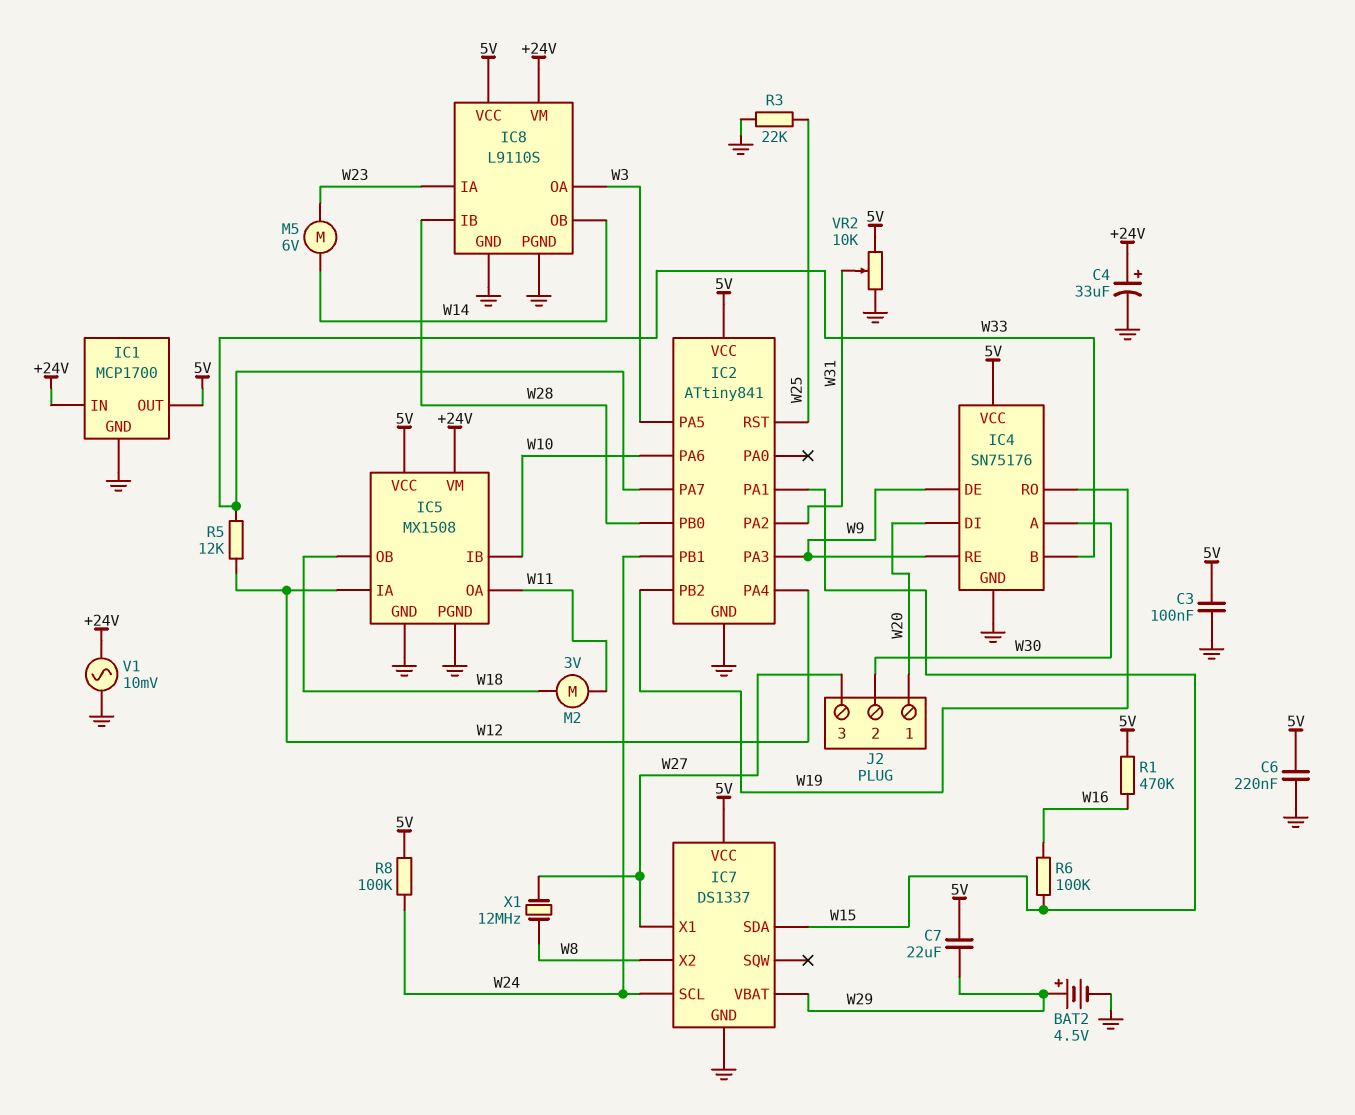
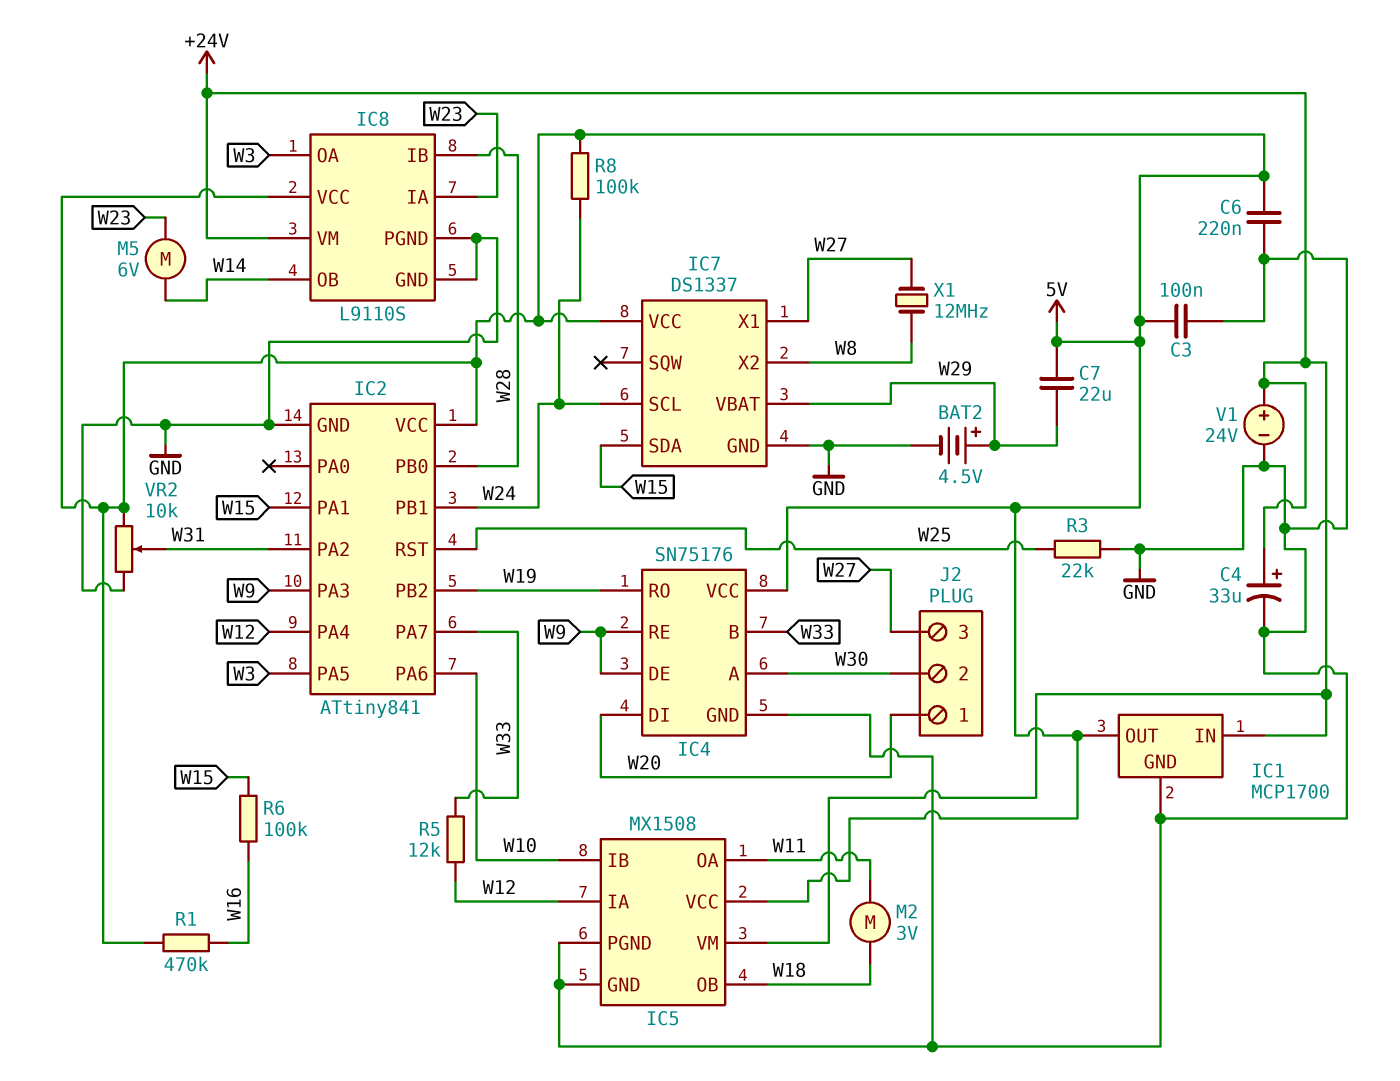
V1: AC 10mV (+24V, GND) -> 24V (plus +24V, minus GND)

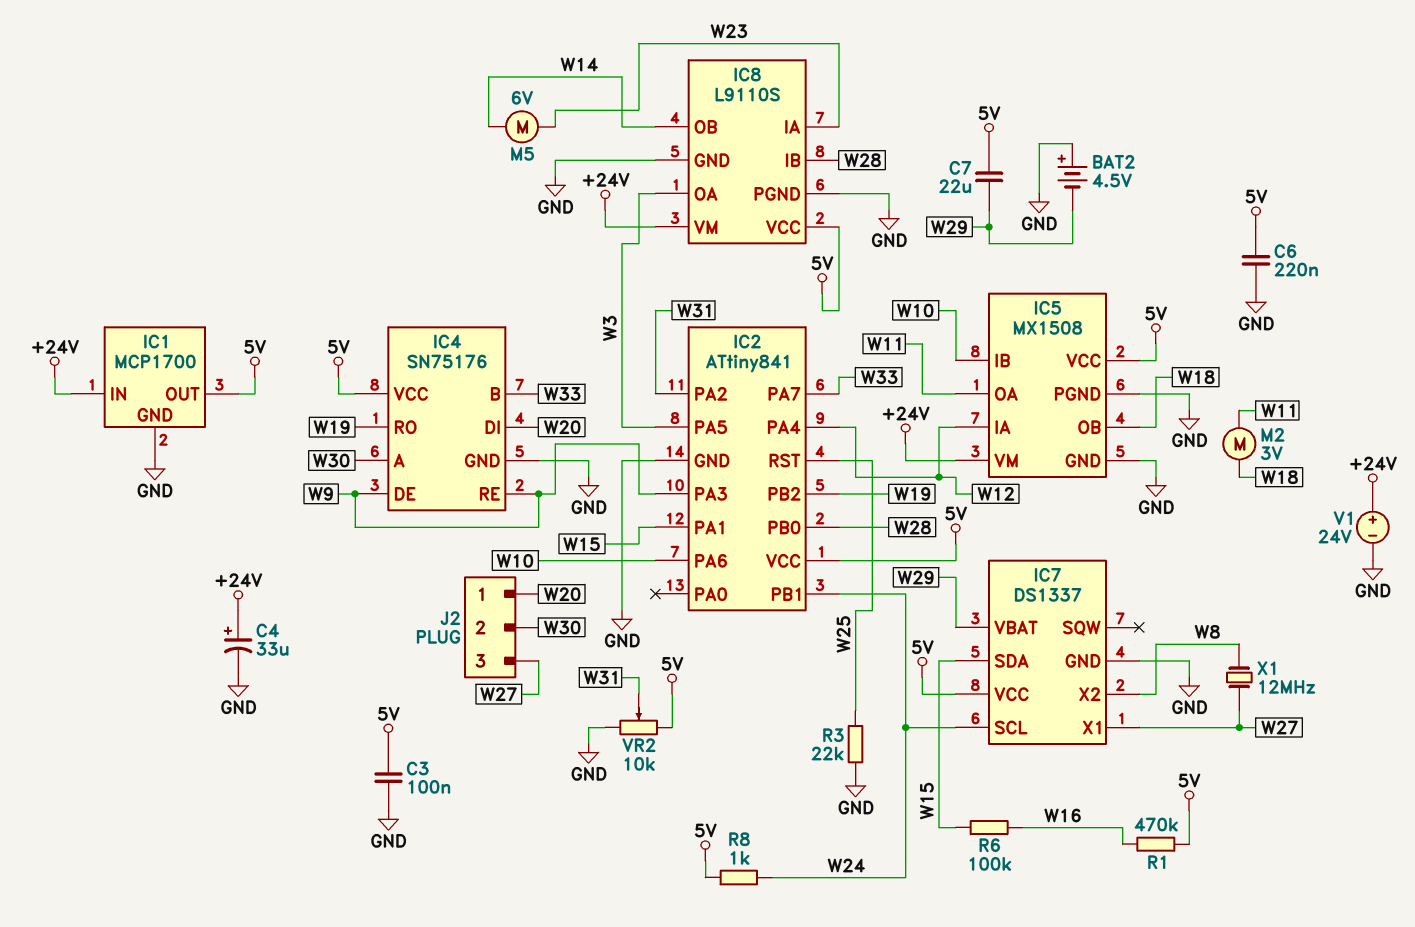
BAT2: 4.5V (plus W29, minus GND) -> 4.5V (plus GND, minus W29)
R5: 12k (W12, W33) -> none
R8: 100k (5V, W24) -> 1k (5V, W24)

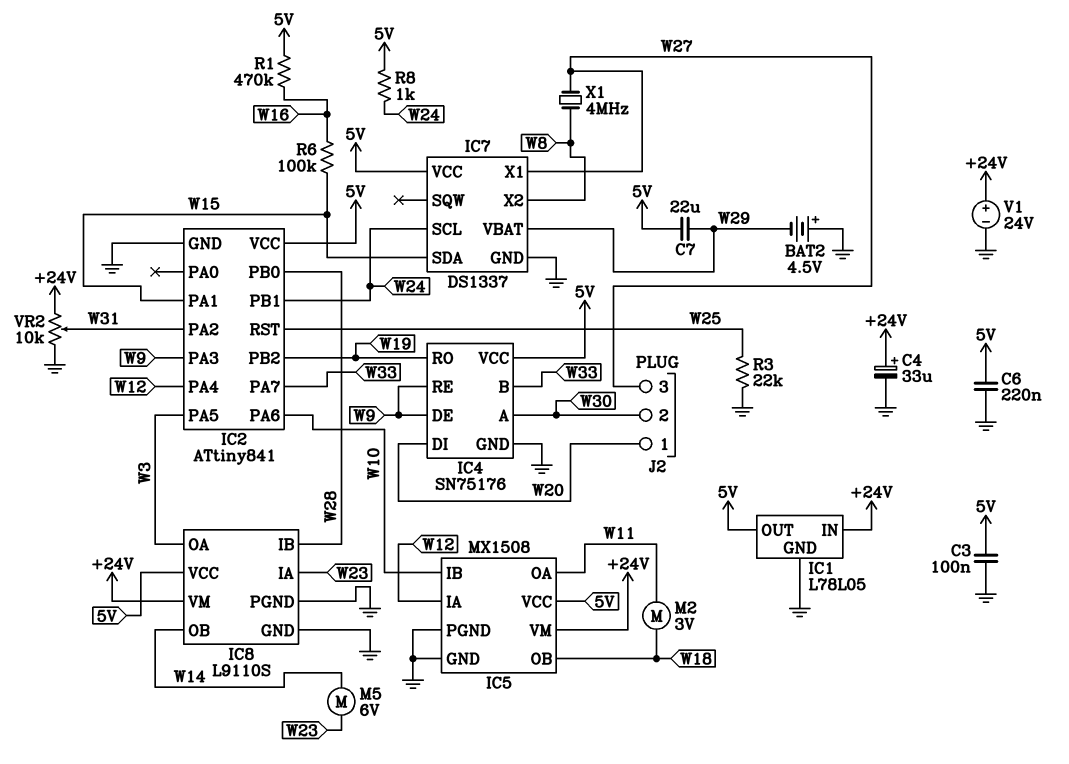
IC1: MCP1700 -> L78L05
VR2: 10k (5V, GND, wiper W31) -> 10k (+24V, GND, wiper W31)
X1: 12MHz (W8, W27) -> 4MHz (W8, W27)

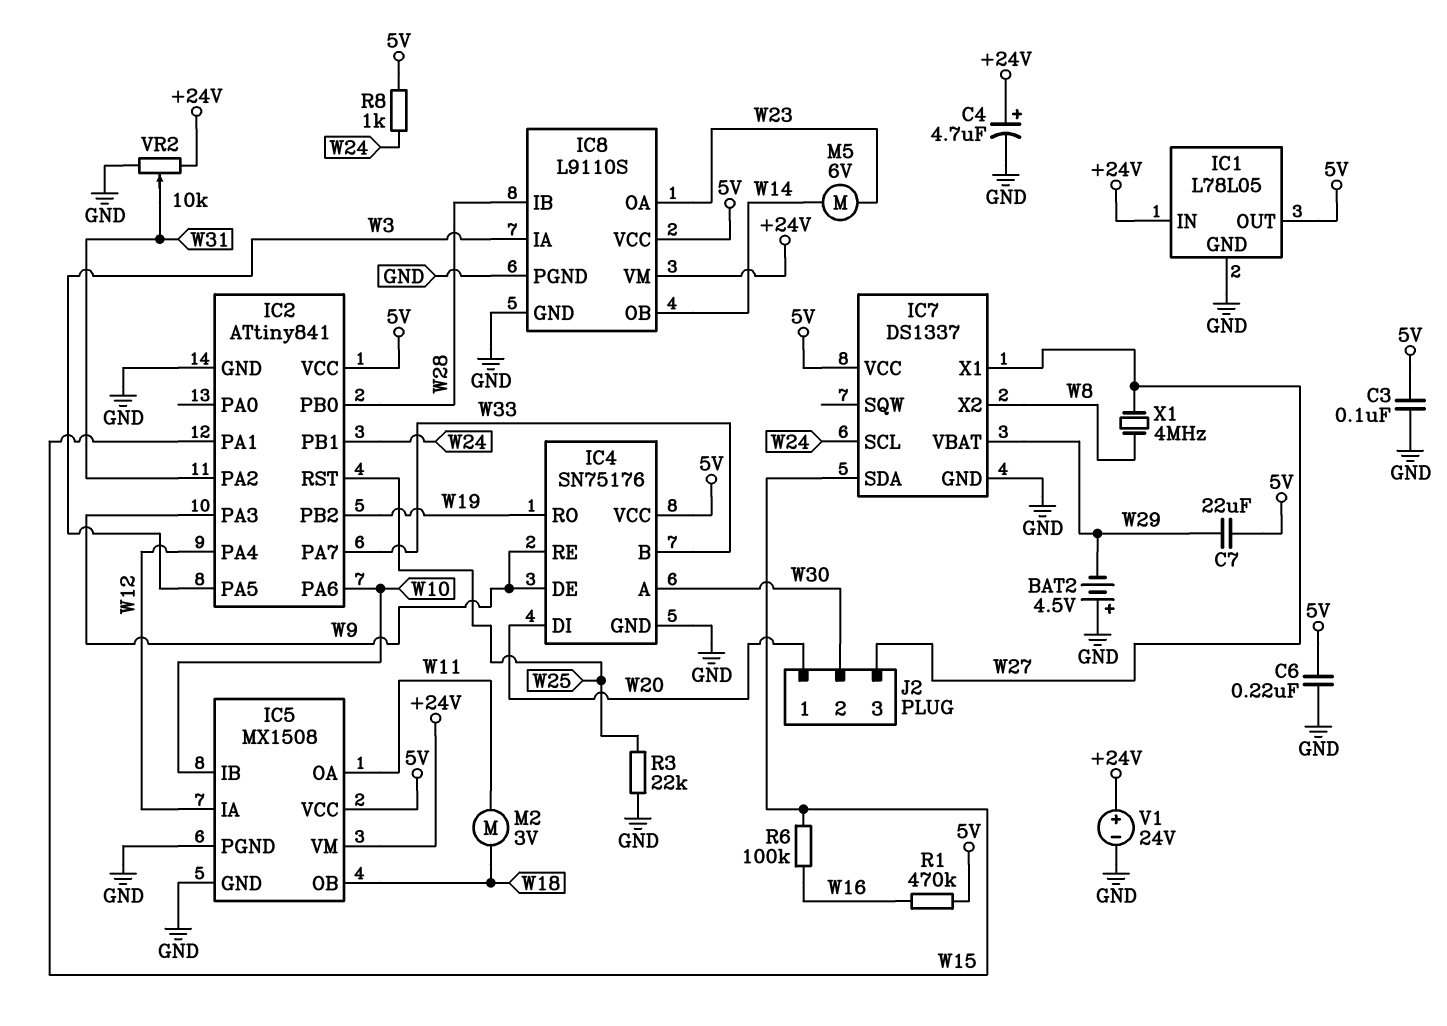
C4: 33uF (plus +24V, minus GND) -> 4.7uF (plus +24V, minus GND)
IC8 pin IA: W23 -> W3
IC8 pin OA: W3 -> W23

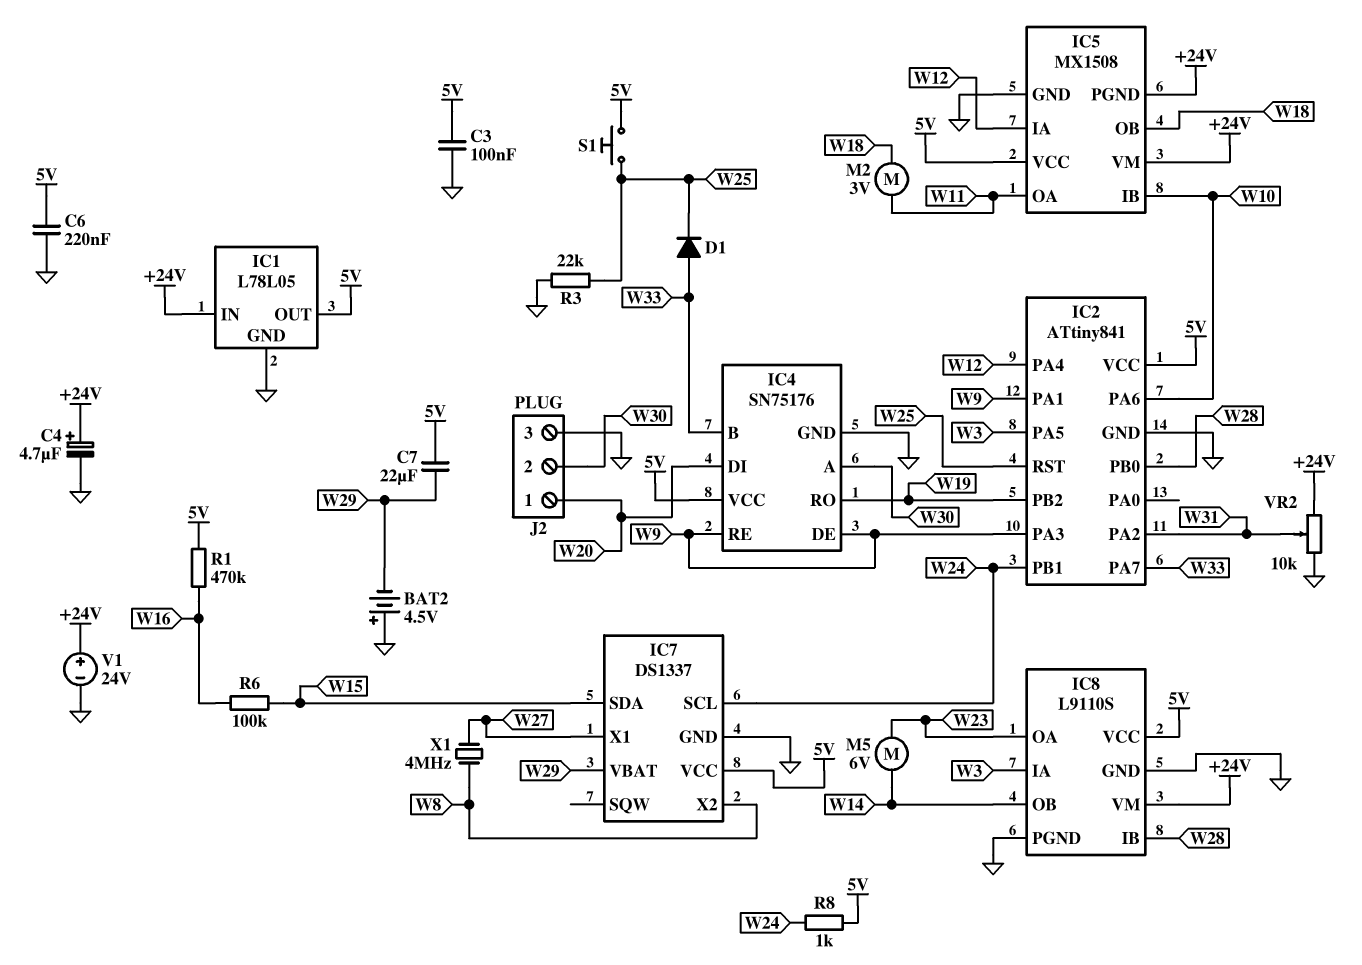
D1: none -> diode (A W33, K W25)
IC2 pin PA1: W15 -> W9
IC5 pin PGND: GND -> +24V
J2 pin 3: W27 -> GND
S1: none -> button (5V, W25)

